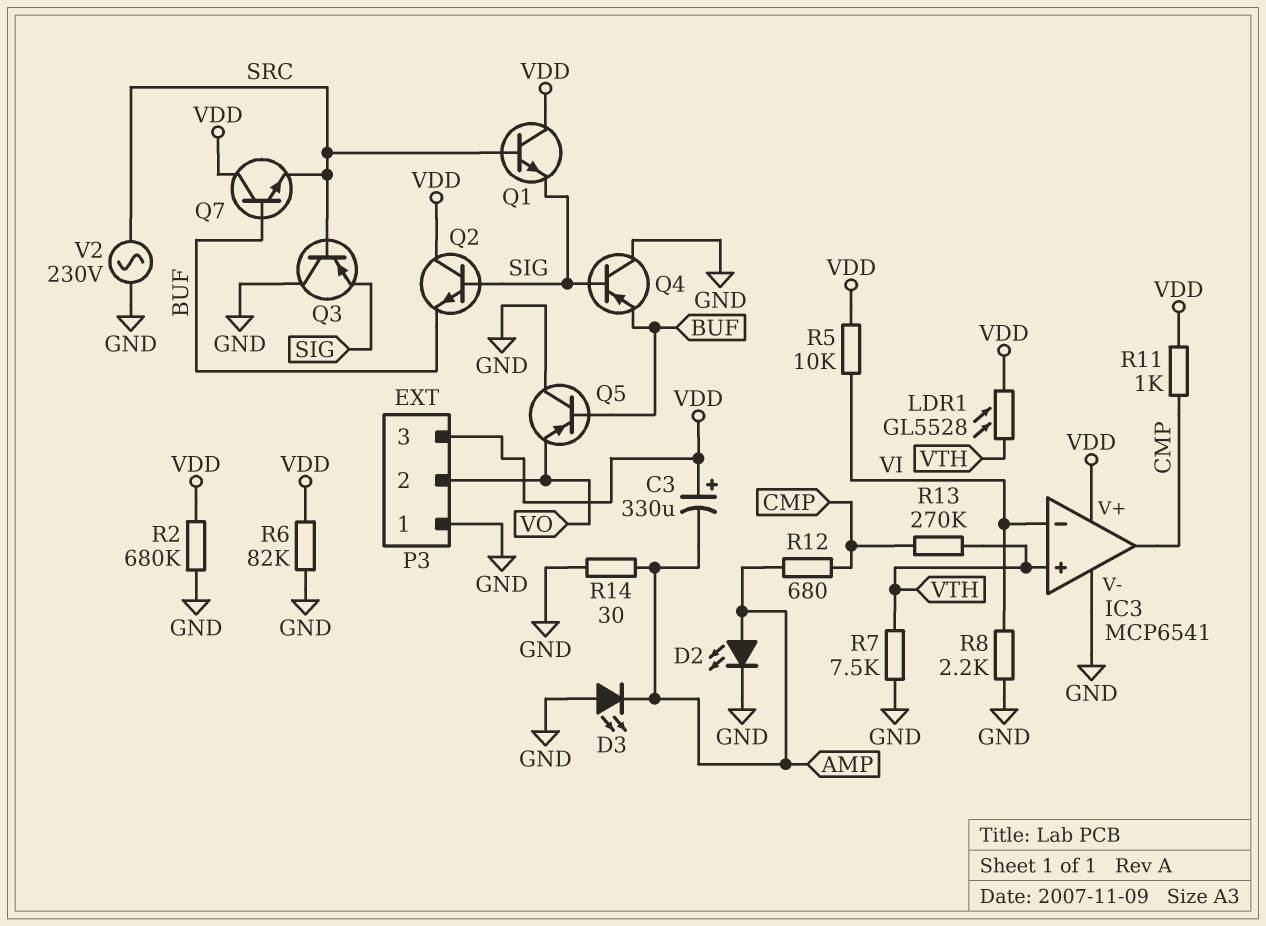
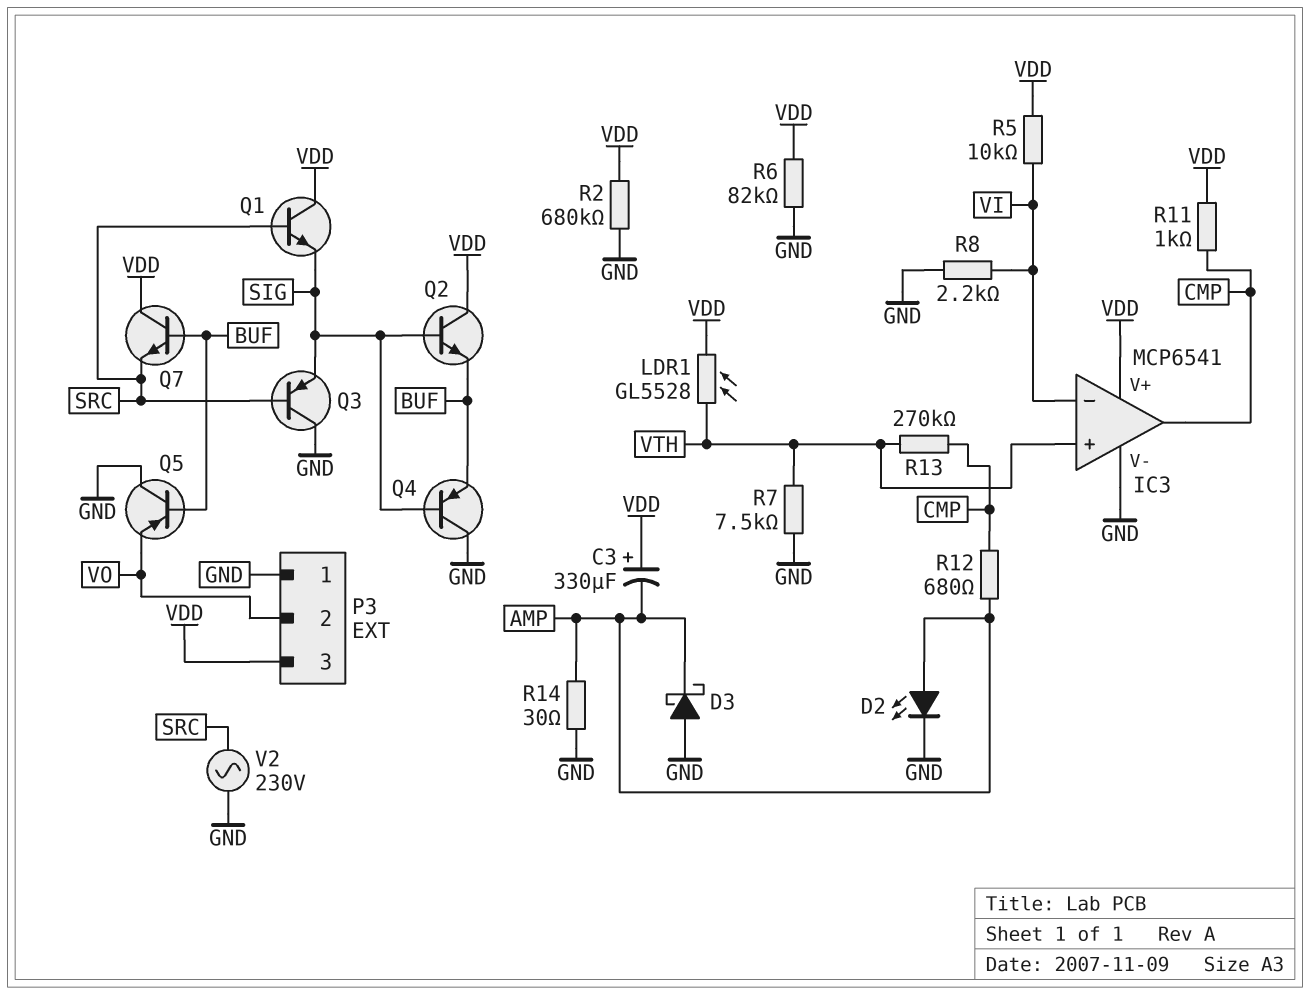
D3: LED (A GND, K AMP) -> schottky (A GND, K AMP)

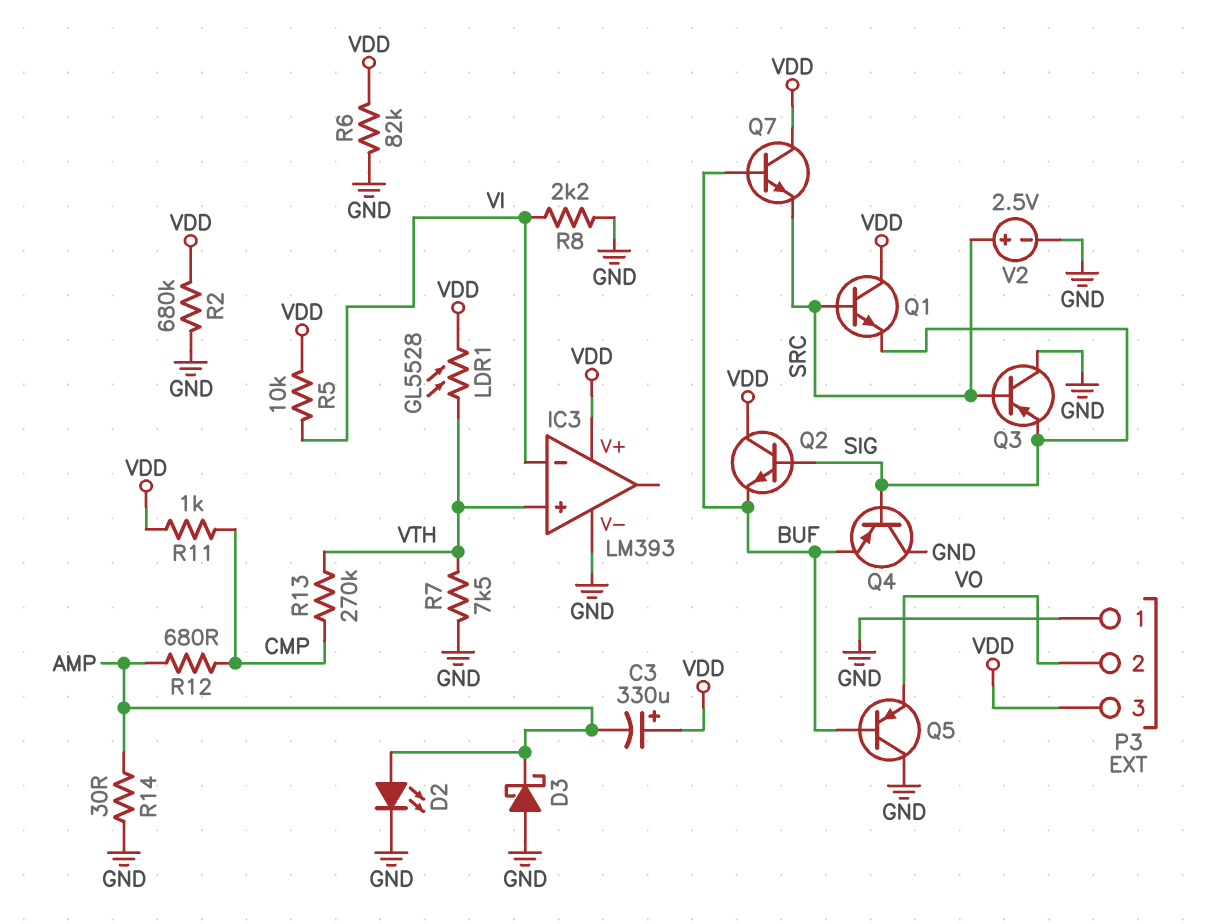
IC3: MCP6541 -> LM393
IC3 pin out: CMP -> none
V2: AC 230V (GND, SRC) -> 2.5V (plus SRC, minus GND)

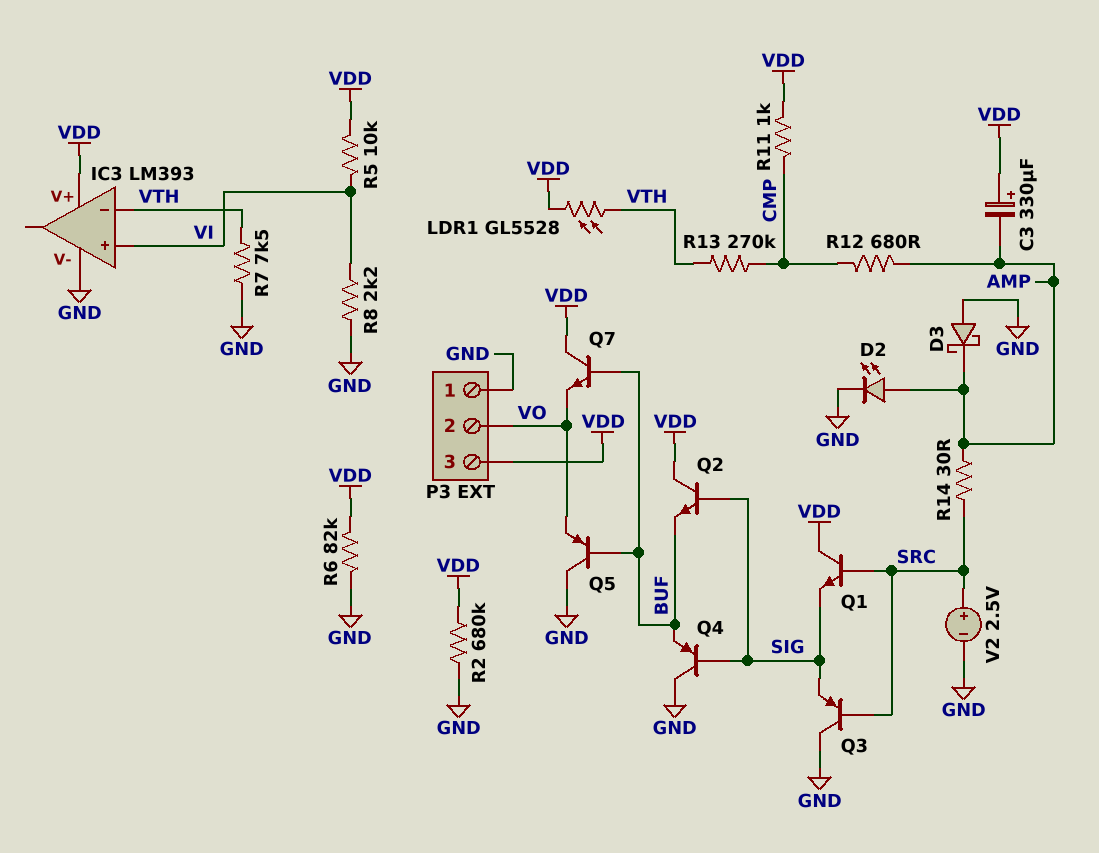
IC3 pin in+: VTH -> VI
IC3 pin in-: VI -> VTH
Q7: NPN (B BUF, C VDD, E SRC) -> NPN (B BUF, C VDD, E VO)
R14: 30 (AMP, GND) -> 30 (AMP, SRC)

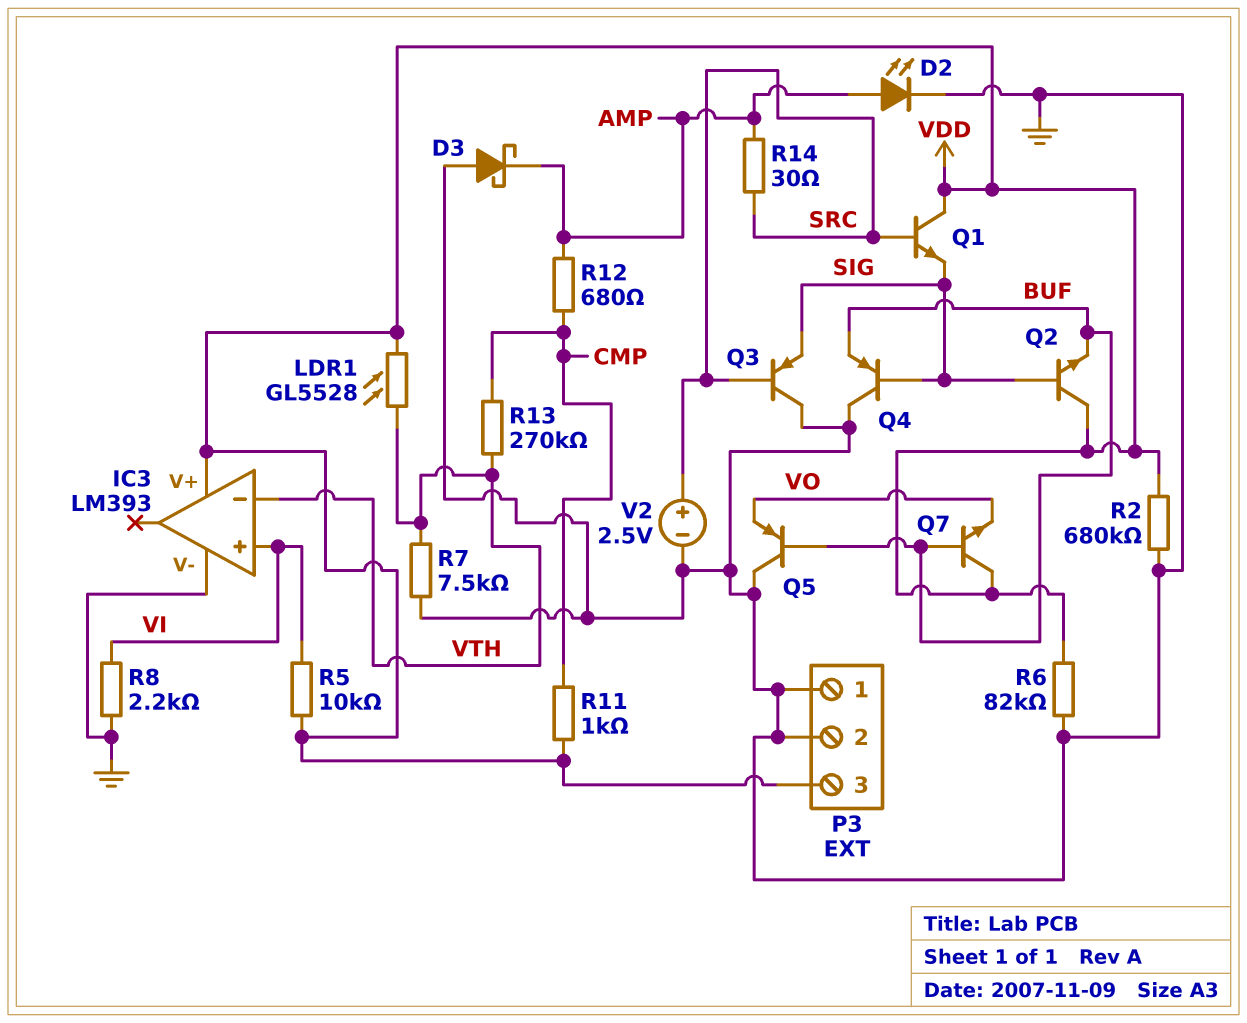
C3: 330uF (plus VDD, minus AMP) -> none
P3 pin 2: VO -> GND

